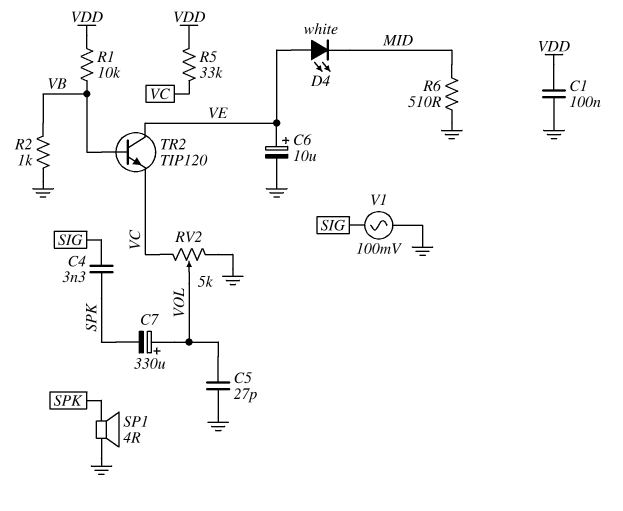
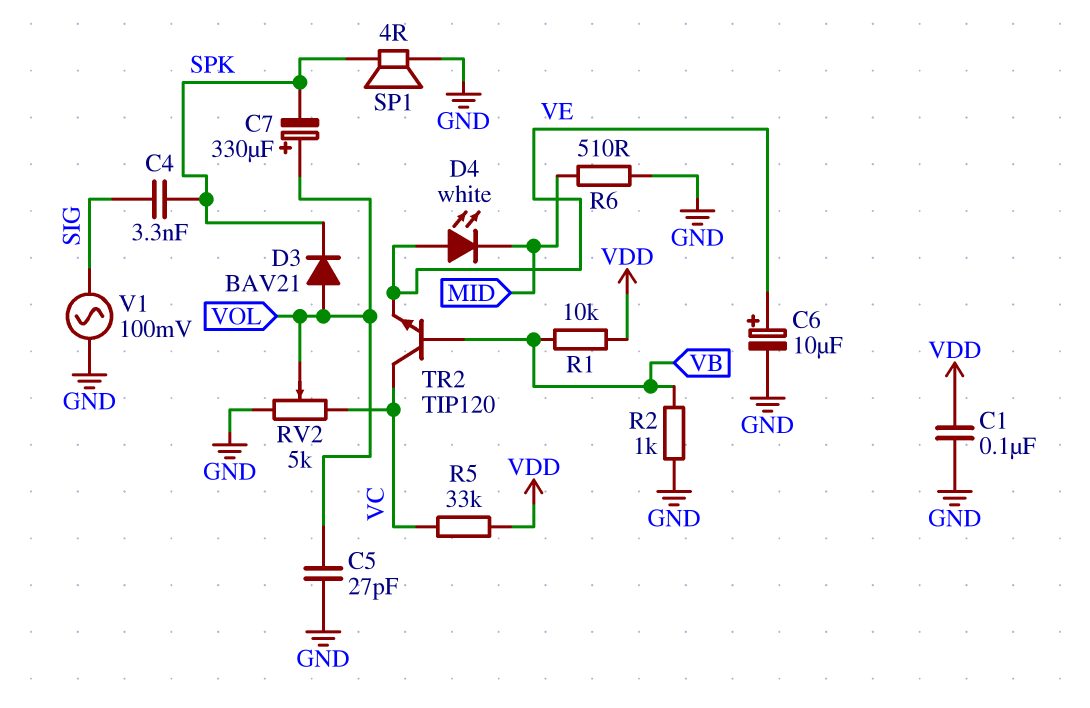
D3: none -> diode BAV21 (A VOL, K SPK)
TR2: NPN TIP120 (B VB, C VE, E VC) -> NPN TIP120 (B VB, C VC, E VE)

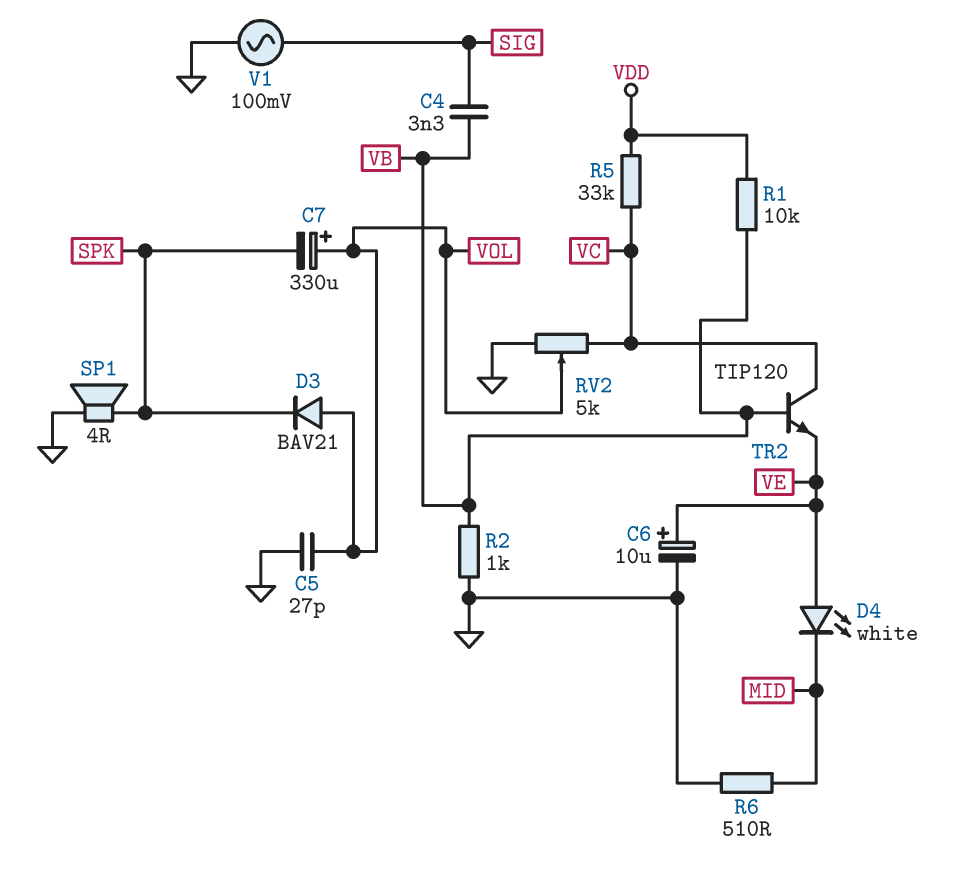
C1: 100nF (GND, VDD) -> none
C4: 3.3nF (SIG, SPK) -> 3.3nF (SIG, VB)

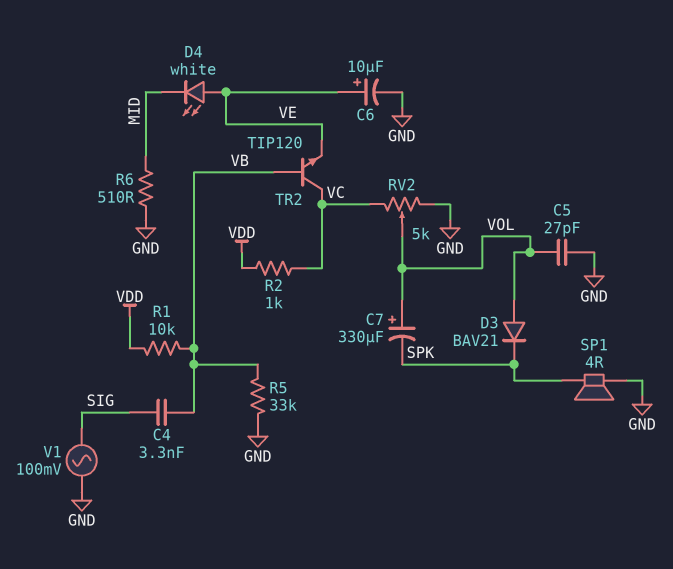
R2: 1k (GND, VB) -> 1k (VC, VDD)
R5: 33k (VC, VDD) -> 33k (GND, VB)

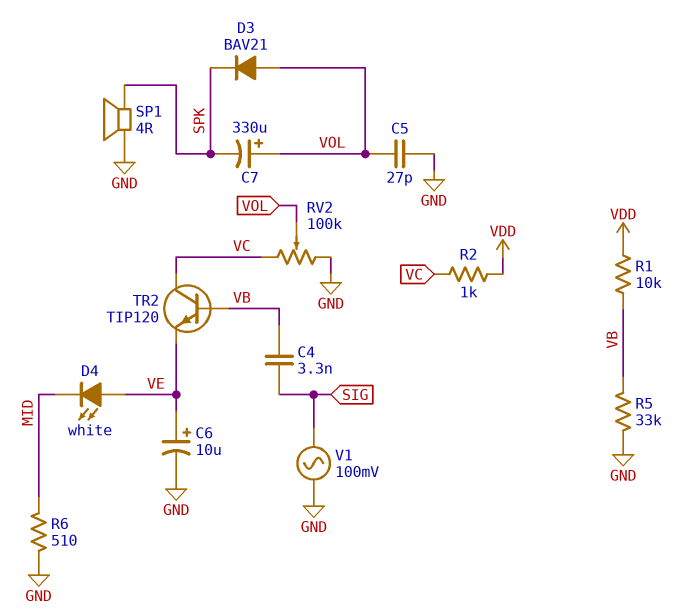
RV2: 5k (GND, VC, wiper VOL) -> 100k (GND, VC, wiper VOL)

